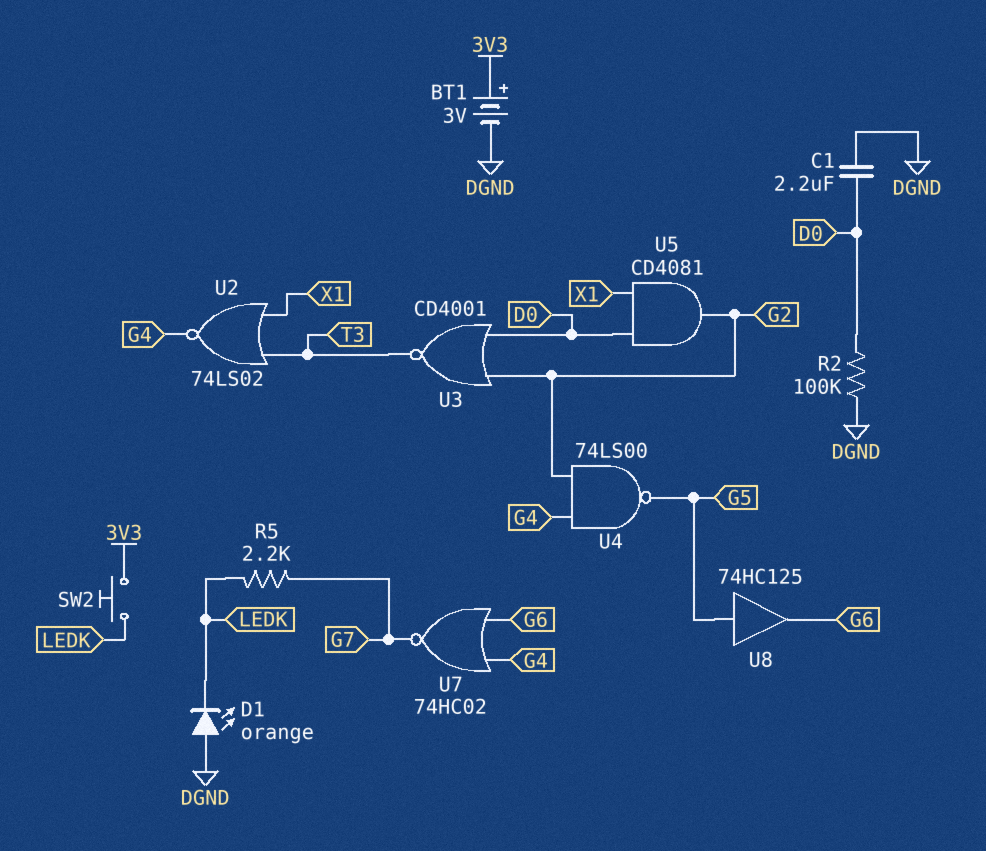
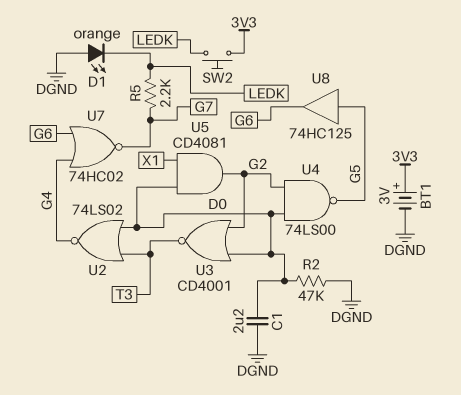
R2: 100k (D0, DGND) -> 47k (D0, DGND)
U2: NOR 74LS02 (in T3, in X1, out G4) -> NOR 74LS02 (in D0, in T3, out G4)
U4: NAND 74LS00 (in G2, in G4, out G5) -> NAND 74LS00 (in D0, in G2, out G5)

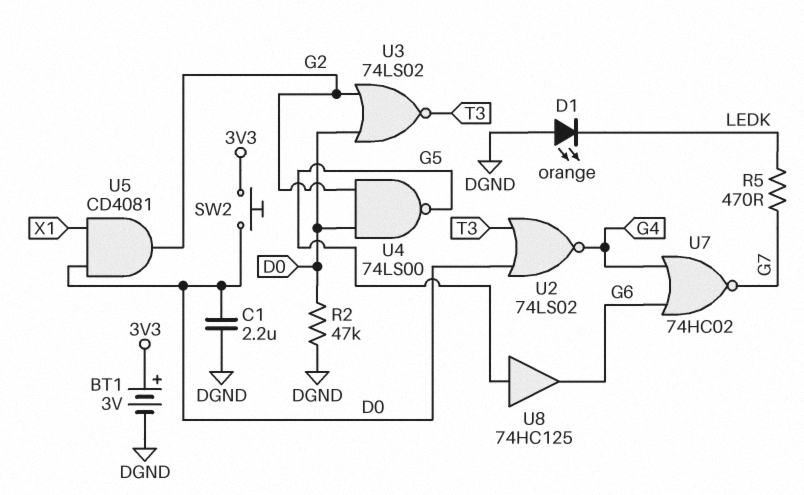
R5: 2.2k (G7, LEDK) -> 470 (G7, LEDK)
SW2: button (3V3, LEDK) -> button (3V3, D0)
U3: NOR CD4001 (in D0, in G2, out T3) -> NOR 74LS02 (in D0, in G2, out T3)

